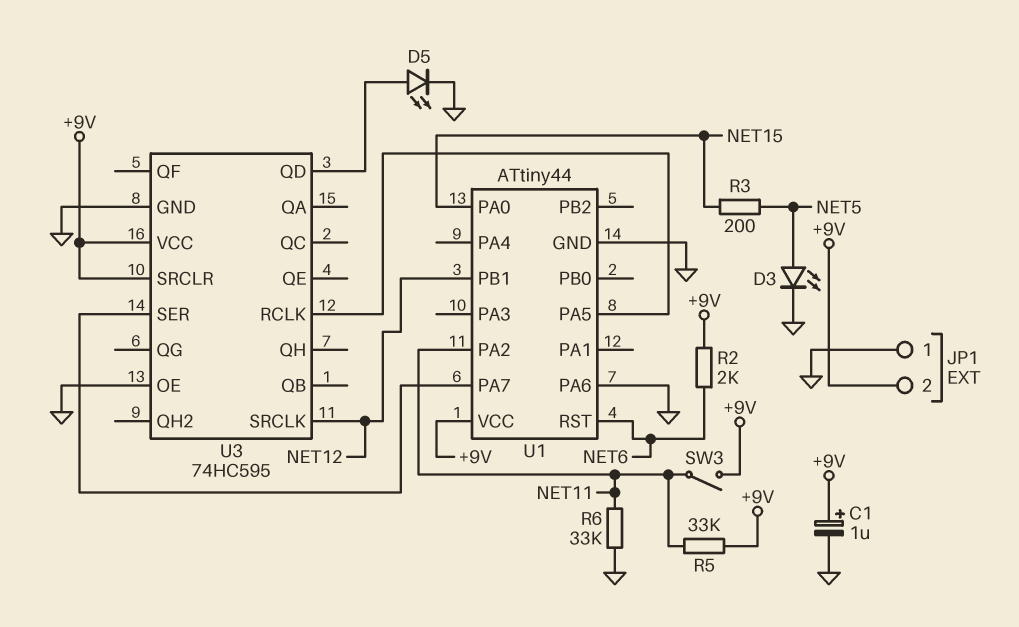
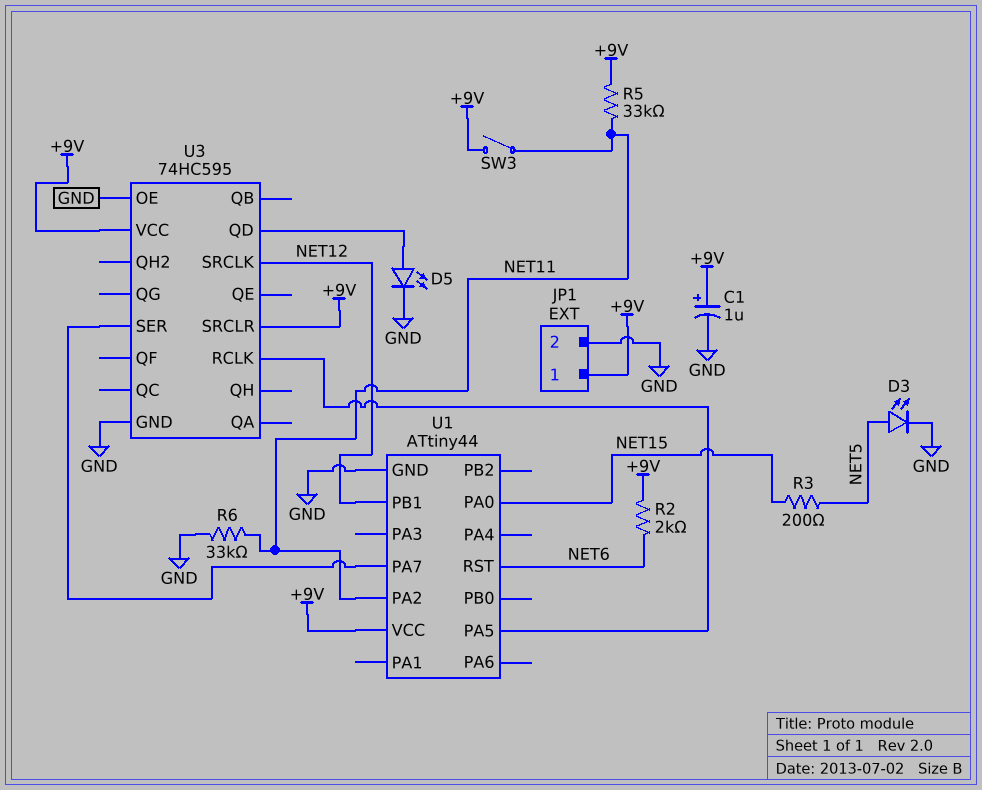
JP1 pin 1: GND -> +9V
JP1 pin 2: +9V -> GND
U1 pin PA6: GND -> none

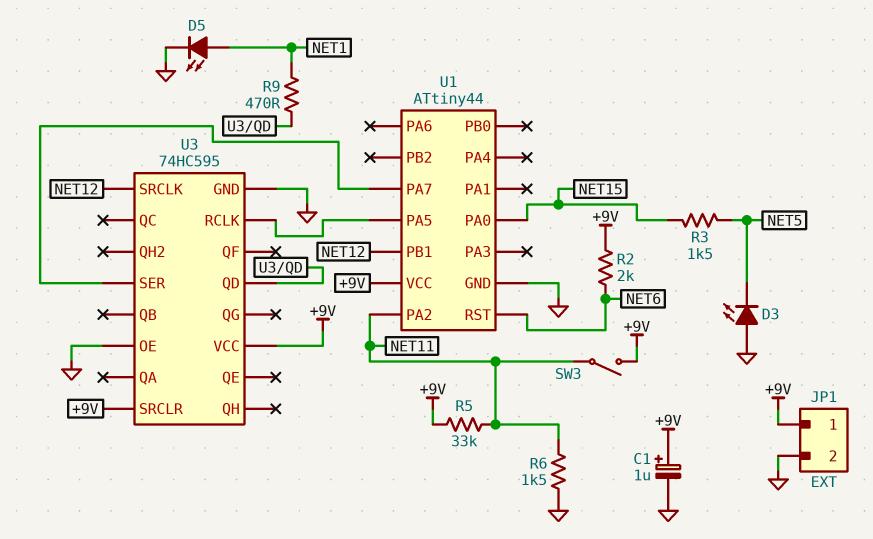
D3: LED (A NET5, K GND) -> LED (A GND, K NET5)
D5: LED (A U3/QD, K GND) -> LED (A NET1, K GND)
R3: 200 (NET5, NET15) -> 1.5k (NET5, NET15)
R6: 33k (GND, NET11) -> 1.5k (GND, NET11)
R9: none -> 470 (NET1, U3/QD)

